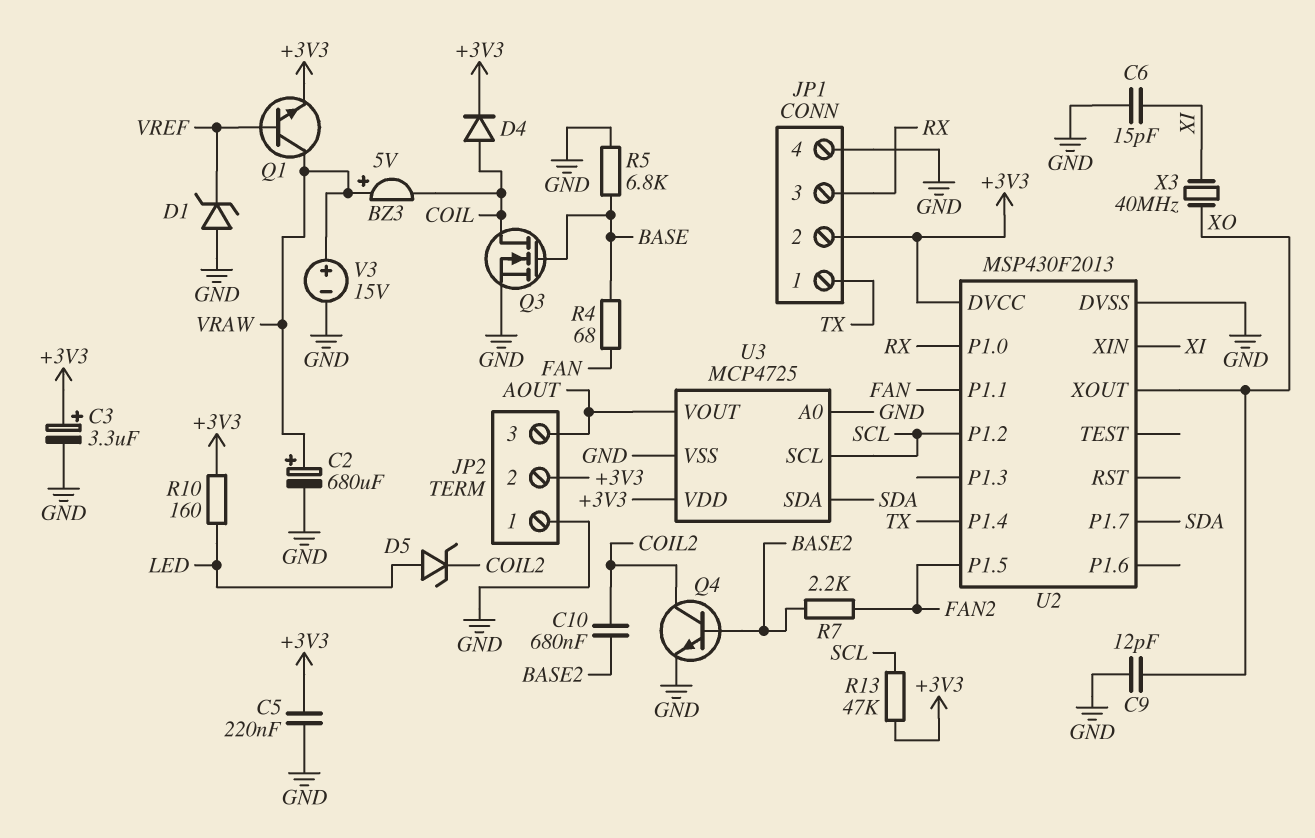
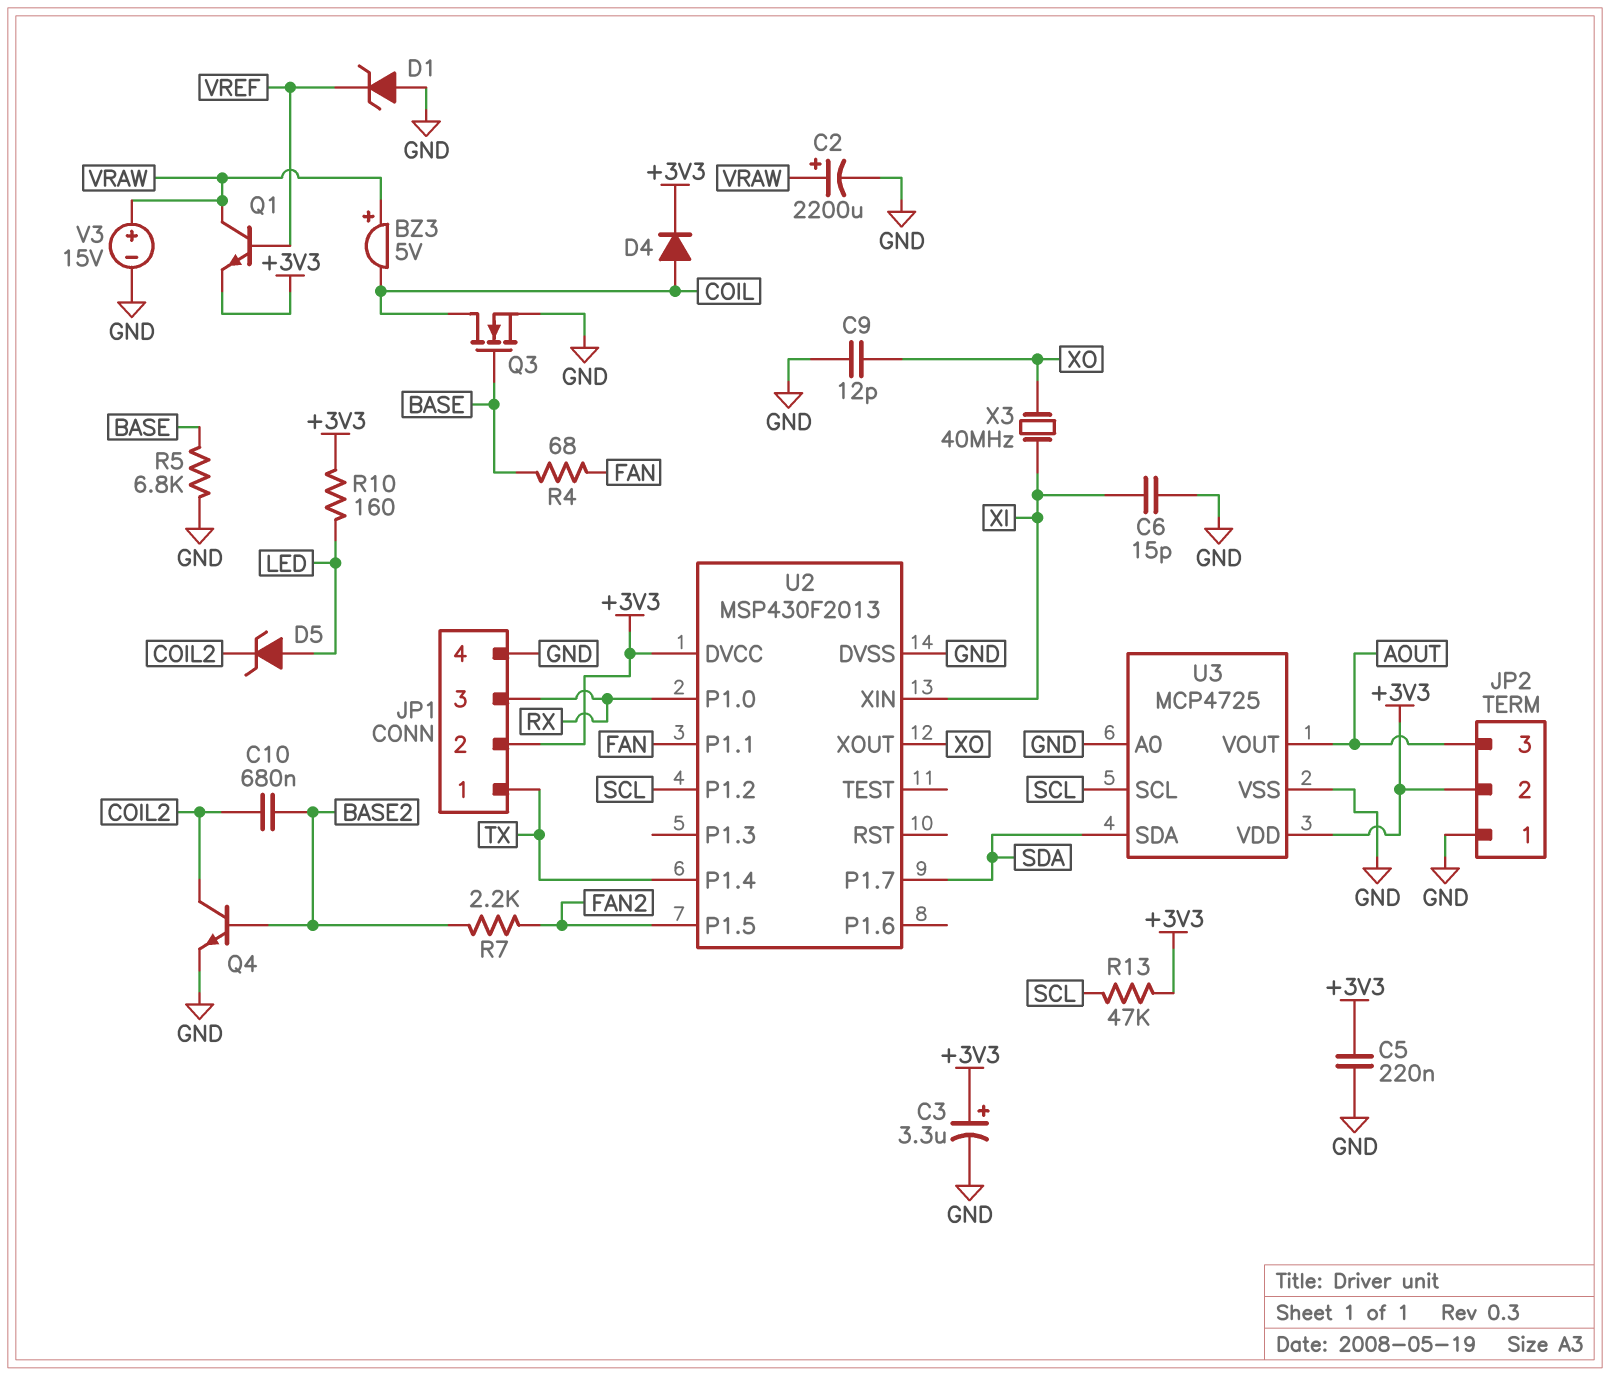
C2: 680uF (plus VRAW, minus GND) -> 2200uF (plus VRAW, minus GND)

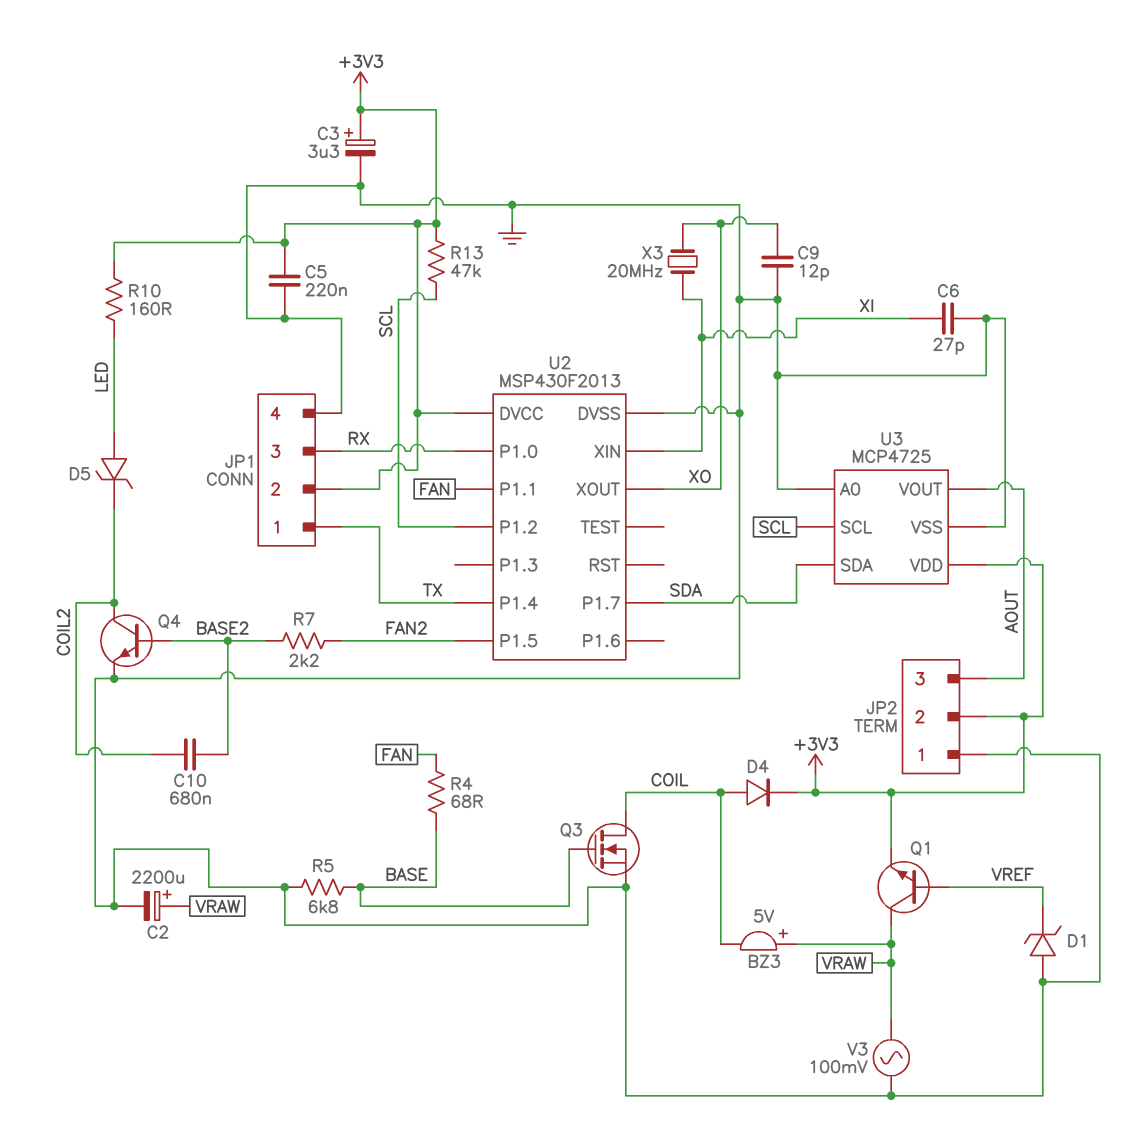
C6: 15pF (GND, XI) -> 27pF (GND, XI)
V3: 15V (plus VRAW, minus GND) -> AC 100mV (GND, VRAW)
X3: 40MHz (XI, XO) -> 20MHz (XI, XO)

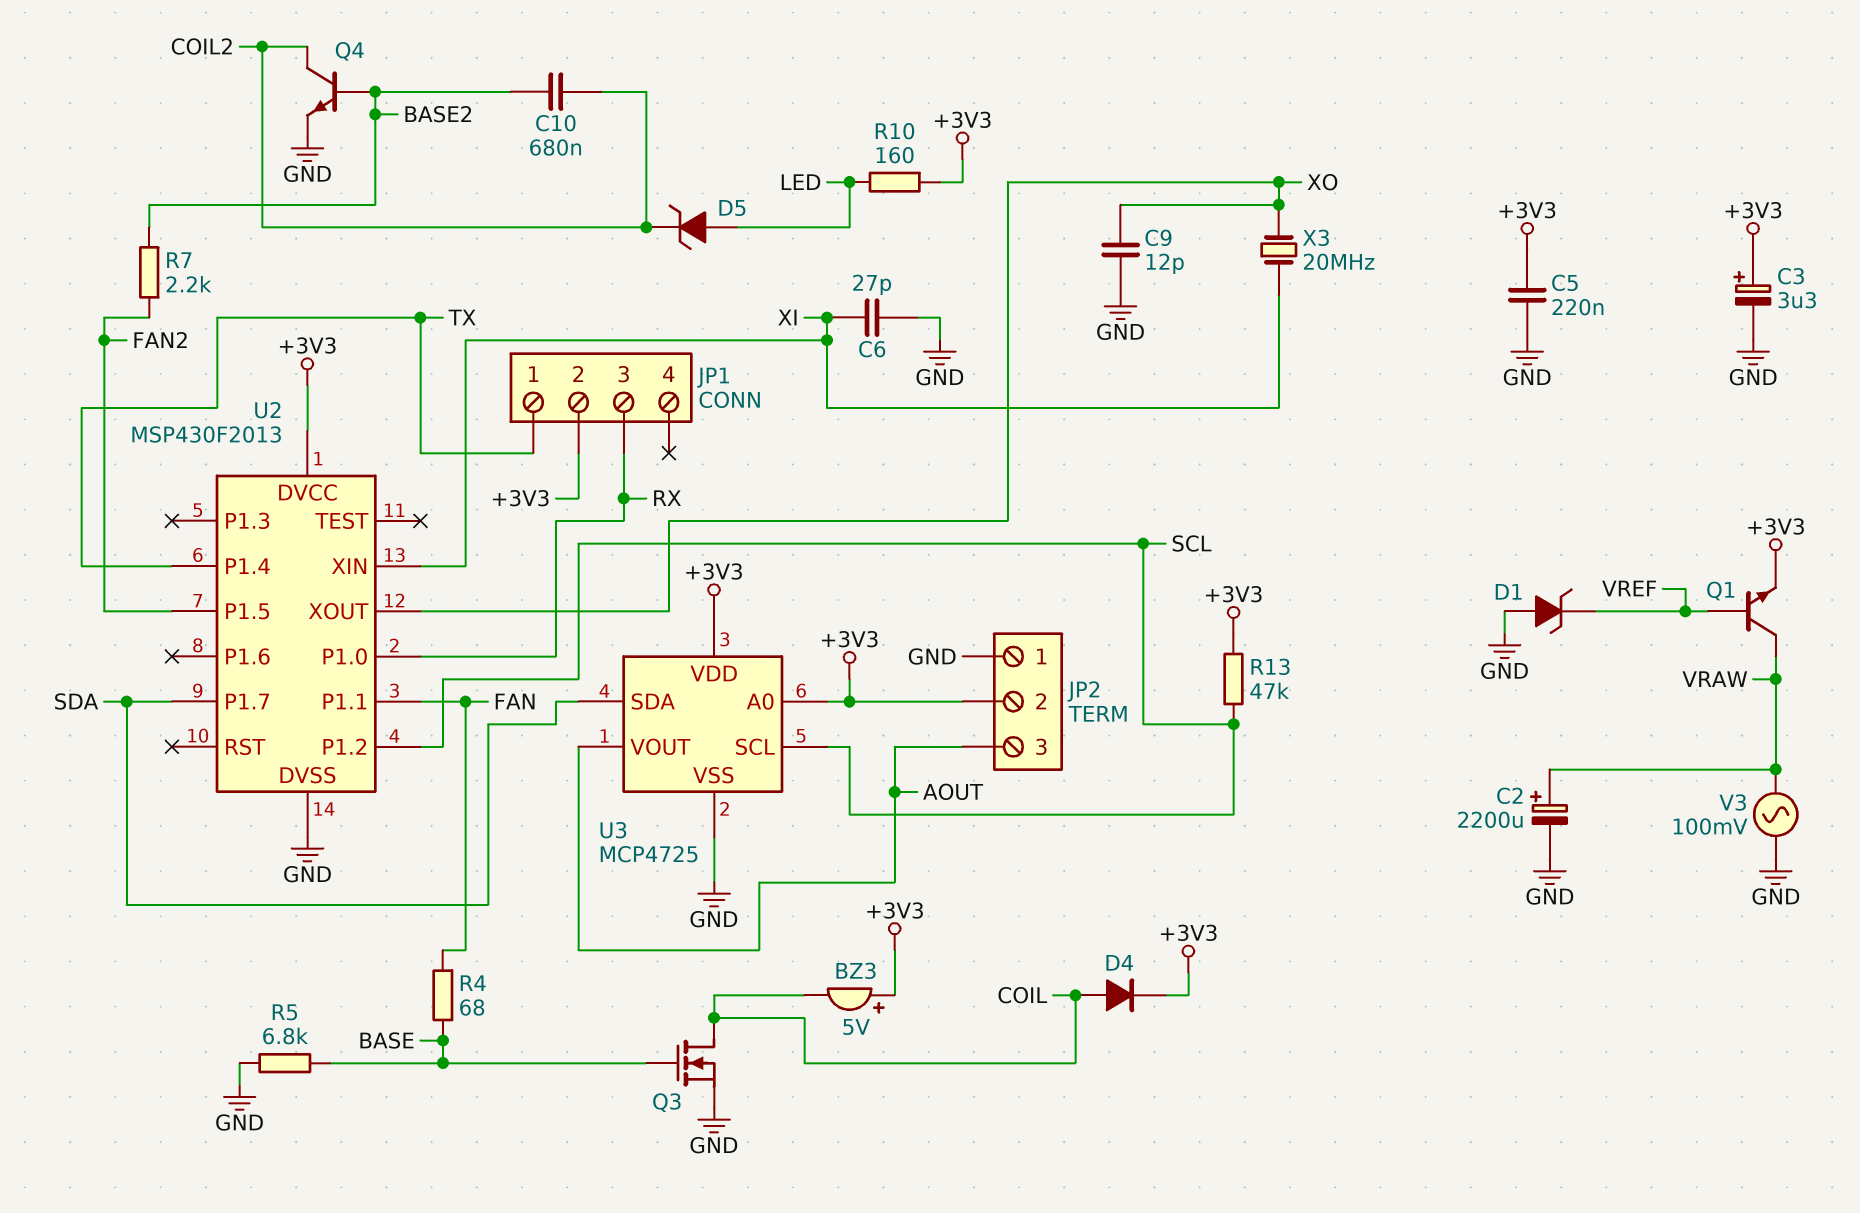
BZ3: buzzer 5V (plus VRAW, minus COIL) -> buzzer 5V (plus +3V3, minus COIL)
JP1 pin 4: GND -> none
U3 pin A0: GND -> +3V3

